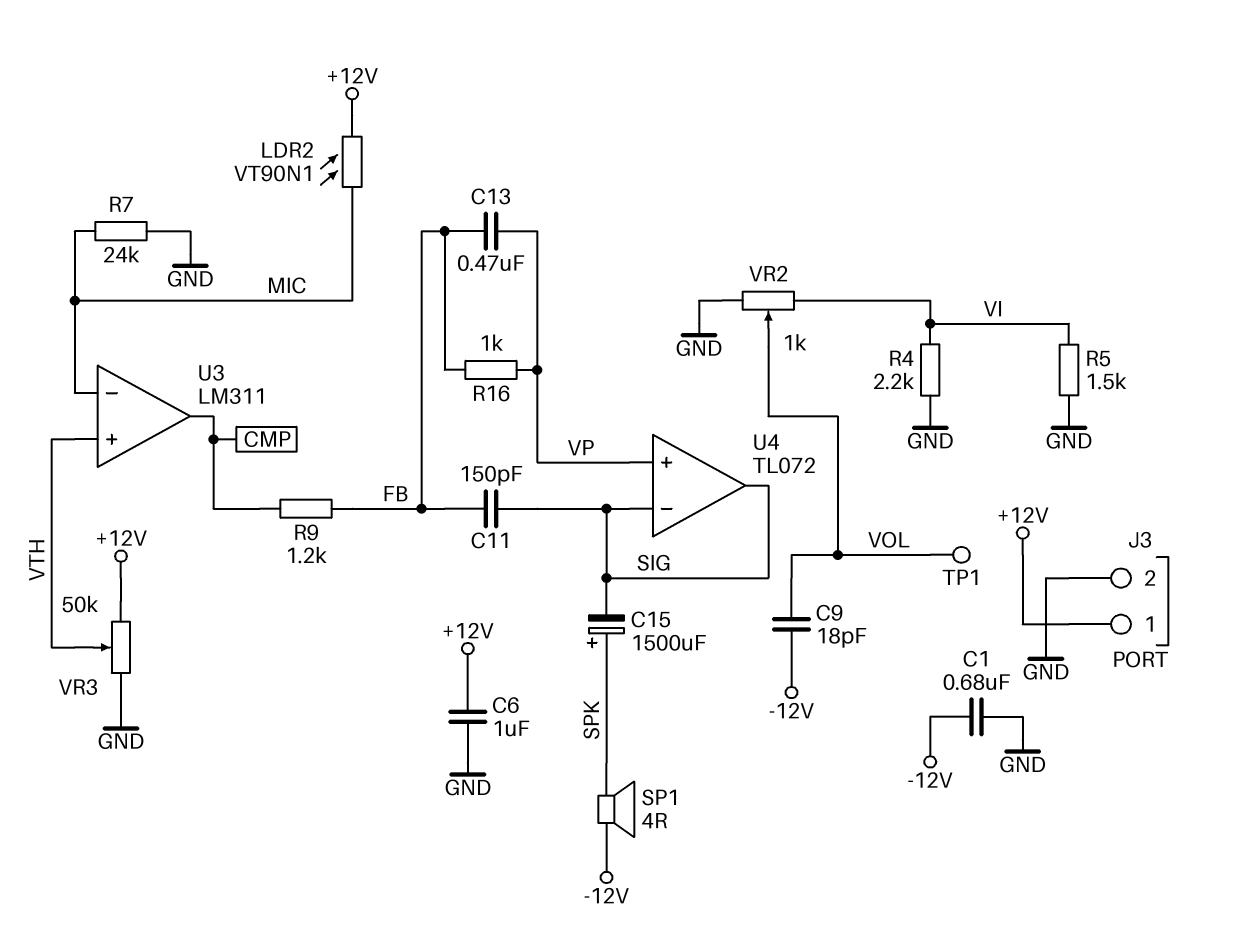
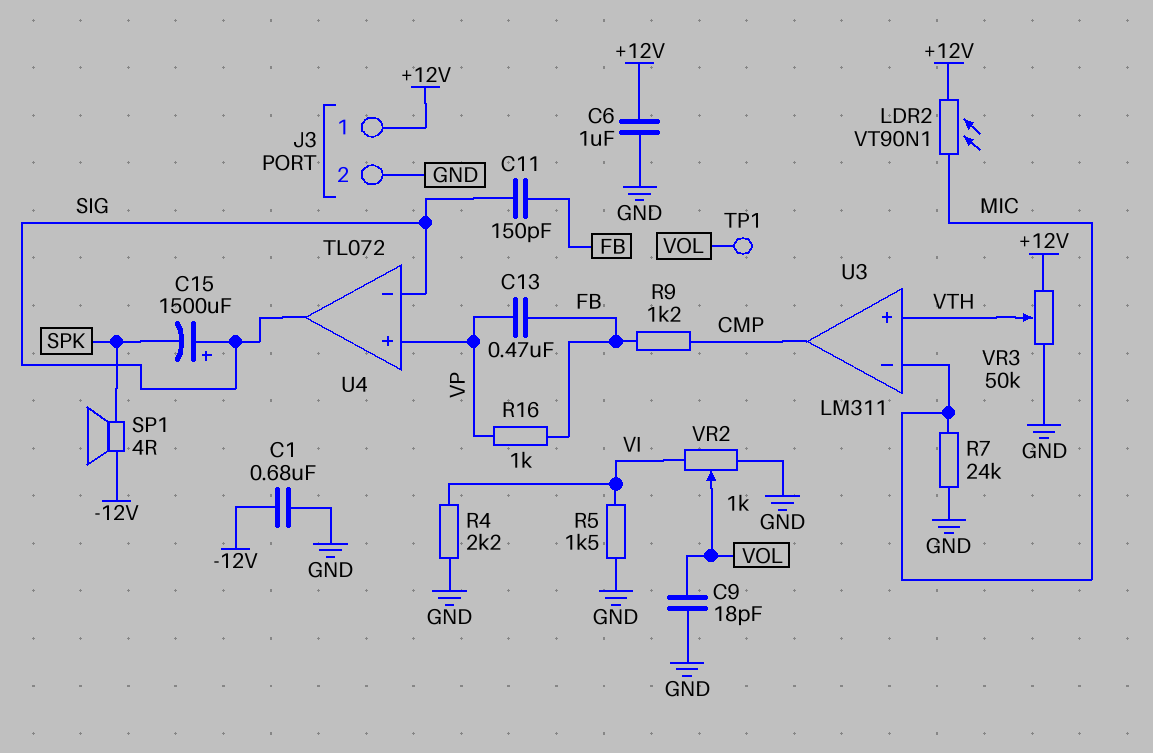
C9: 18pF (-12V, VOL) -> 18pF (GND, VOL)
C15: 1500uF (plus SPK, minus SIG) -> 1500uF (plus SIG, minus SPK)

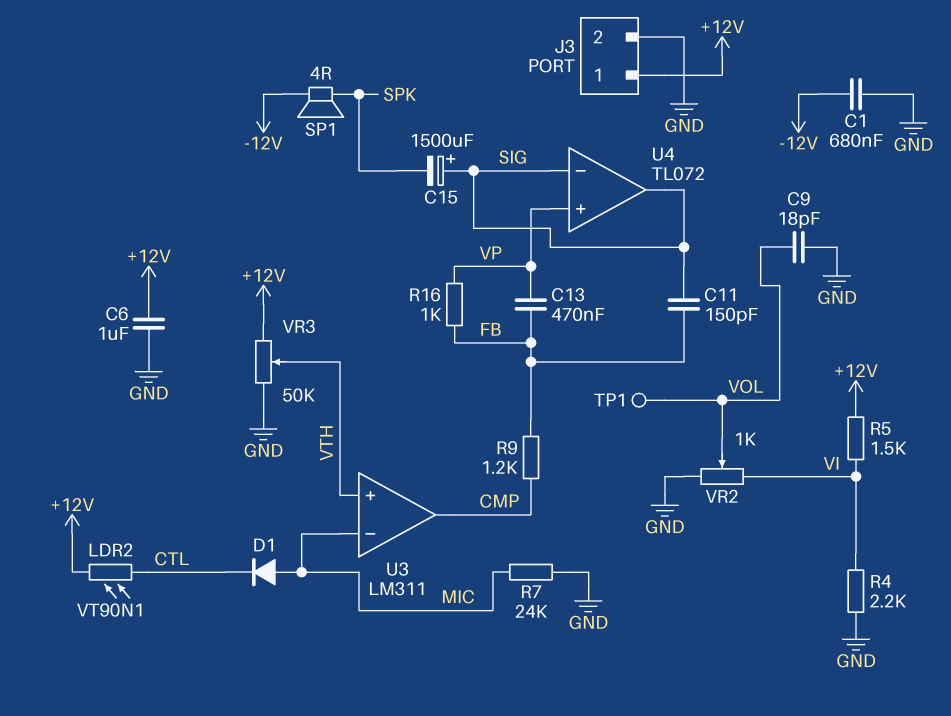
D1: none -> diode (A MIC, K CTL)
LDR2: VT90N1 (+12V, MIC) -> VT90N1 (+12V, CTL)
R5: 1.5k (GND, VI) -> 1.5k (+12V, VI)

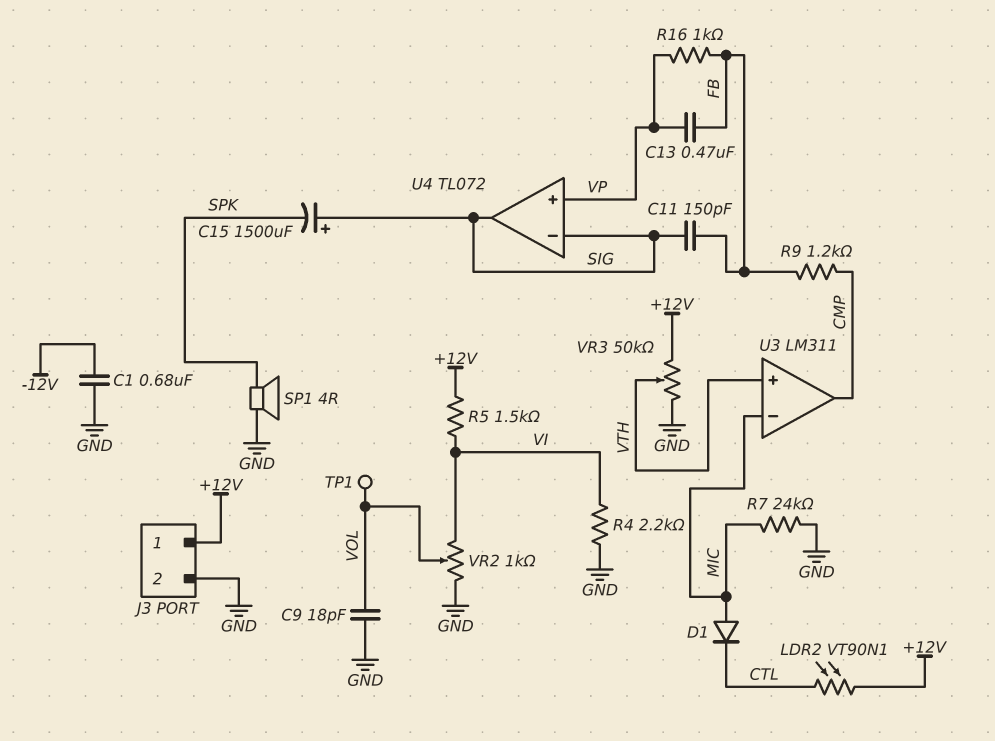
C6: 1uF (+12V, GND) -> none
SP1: speaker 4R (-12V, SPK) -> speaker 4R (GND, SPK)

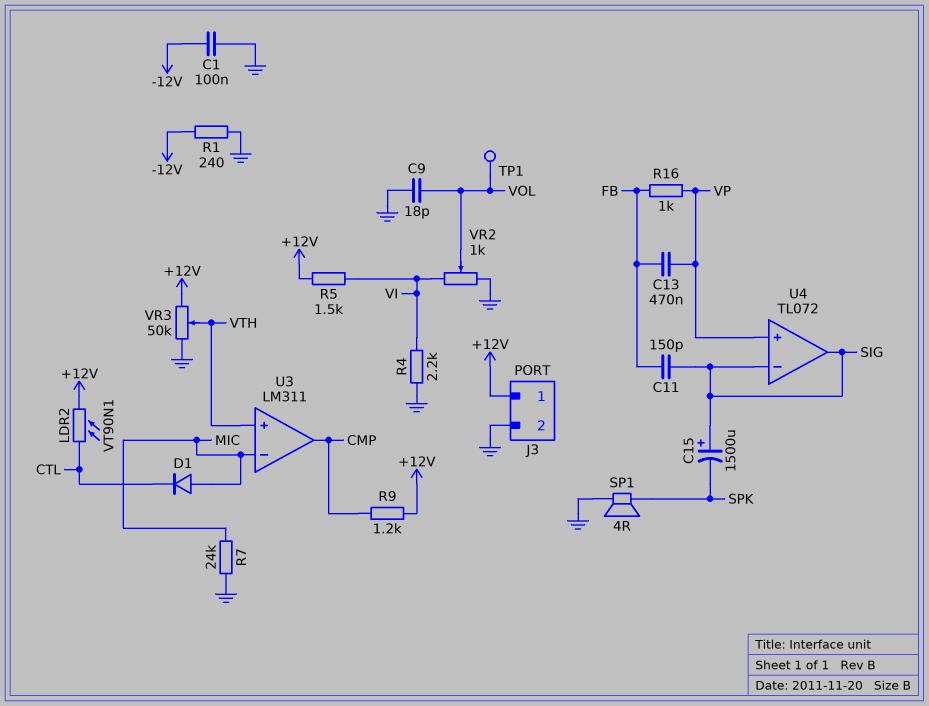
C1: 680nF (-12V, GND) -> 100nF (-12V, GND)
R1: none -> 240 (-12V, GND)
R9: 1.2k (CMP, FB) -> 1.2k (+12V, CMP)

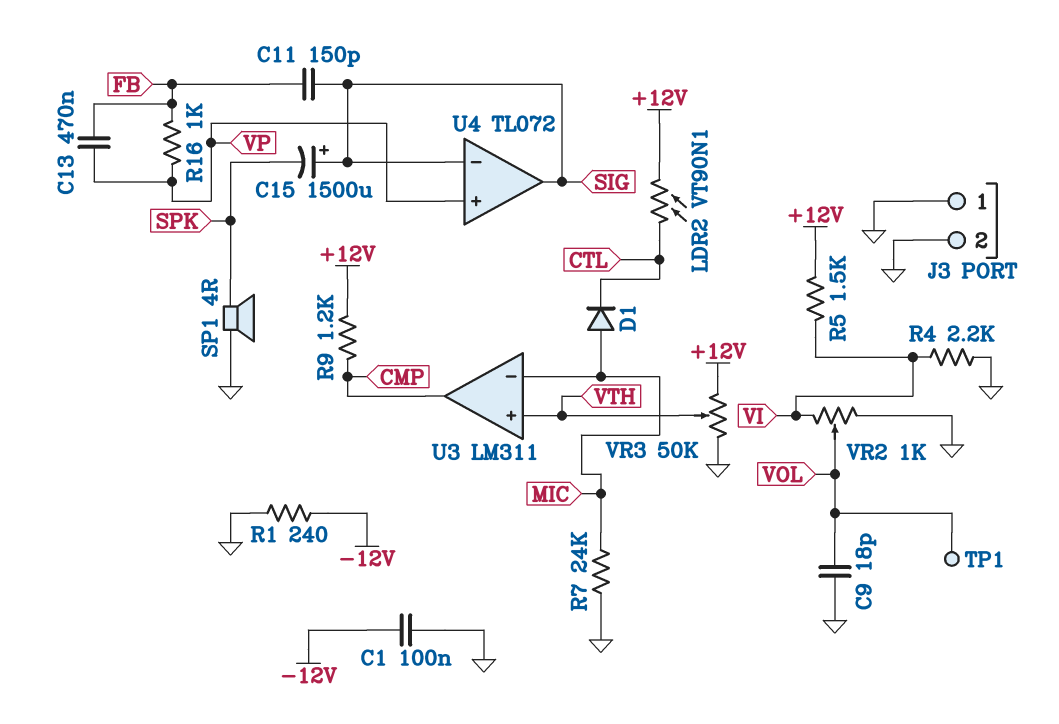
J3 pin 1: +12V -> GND

